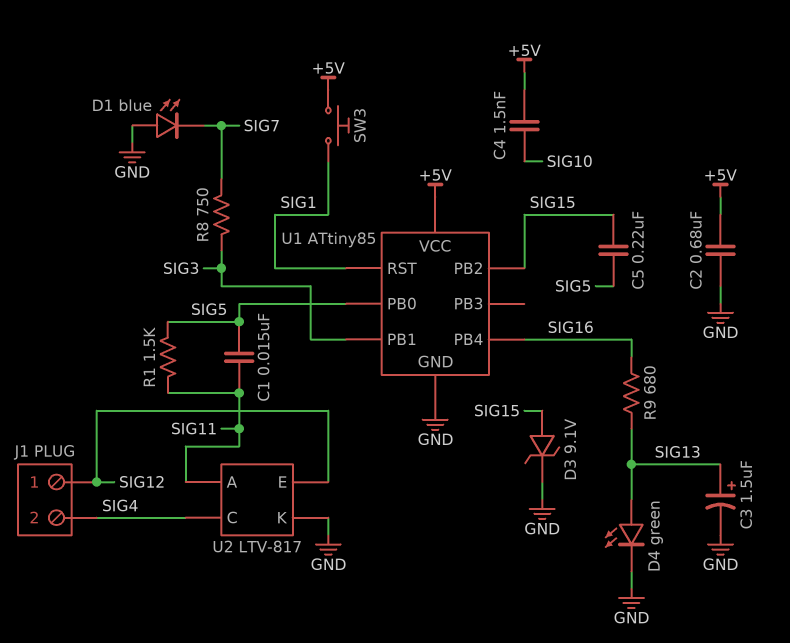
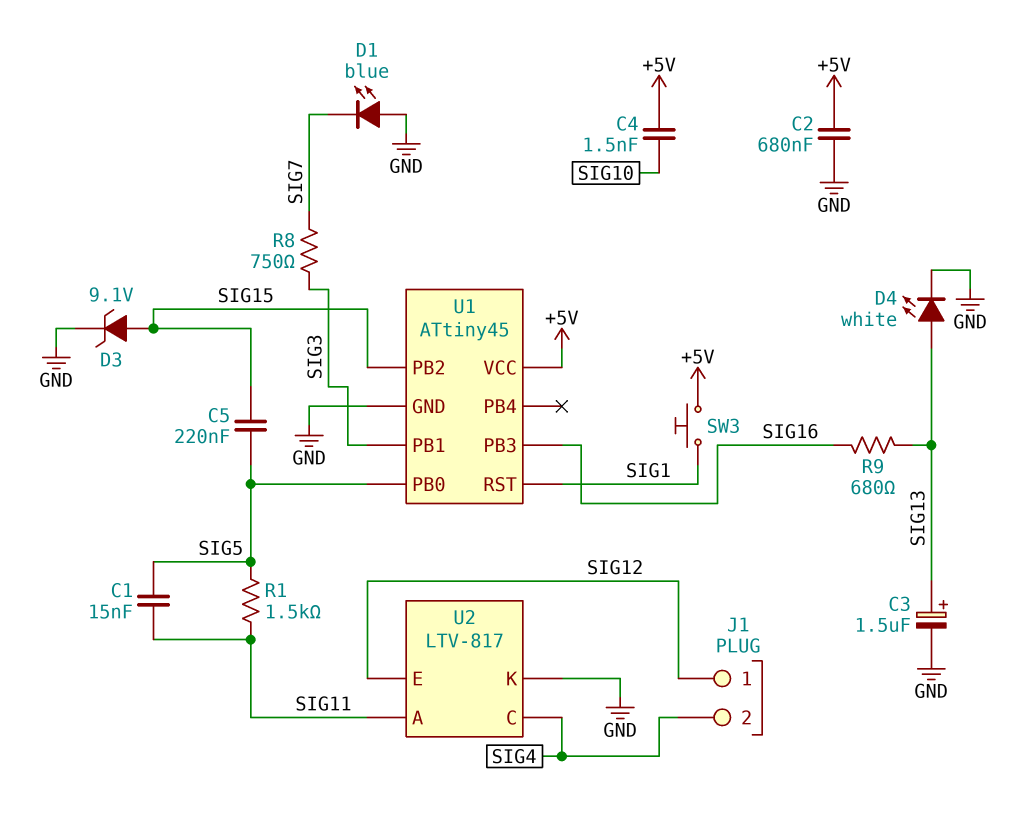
D4: LED green (A SIG13, K GND) -> LED white (A SIG13, K GND)
U1: ATtiny85 -> ATtiny45
U1 pin PB3: none -> SIG16
U1 pin PB4: SIG16 -> none

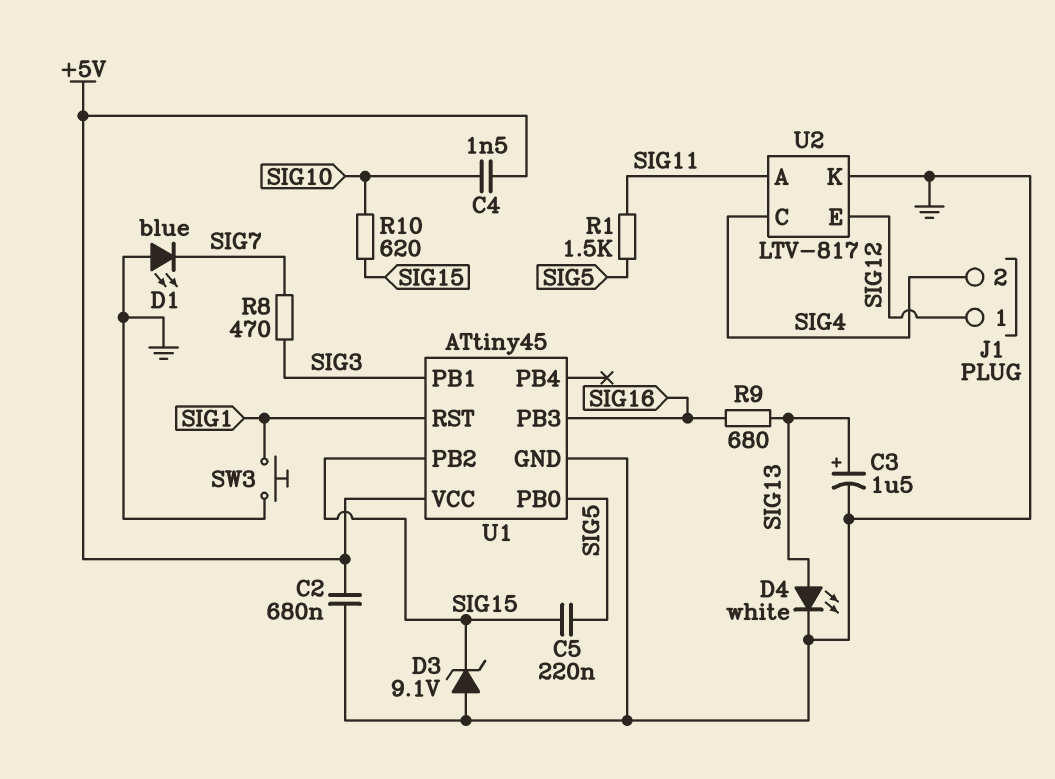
C1: 15nF (SIG5, SIG11) -> none
D3: zener 9.1V (A SIG15, K GND) -> zener 9.1V (A GND, K SIG15)
R8: 750 (SIG3, SIG7) -> 470 (SIG3, SIG7)
R10: none -> 620 (SIG10, SIG15)
SW3: button (+5V, SIG1) -> button (GND, SIG1)

